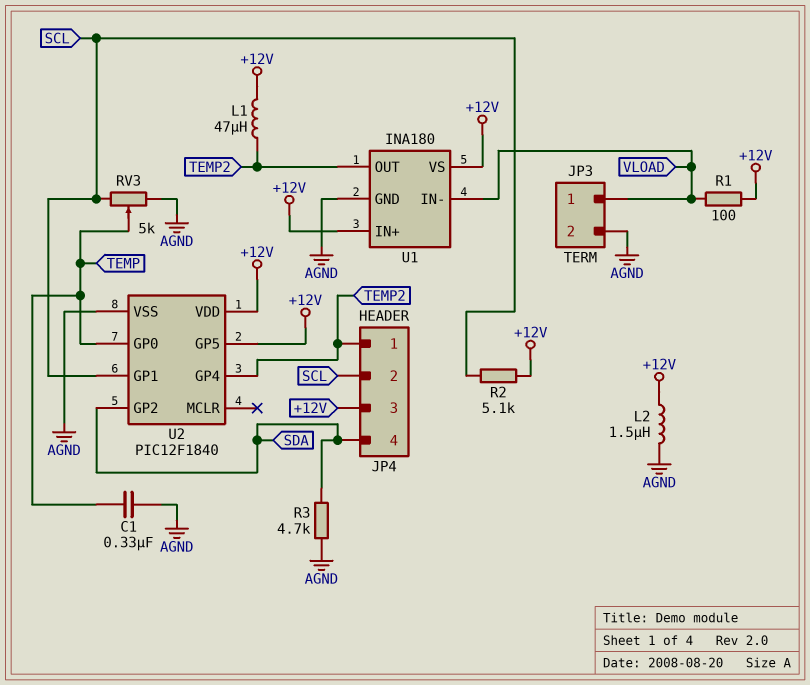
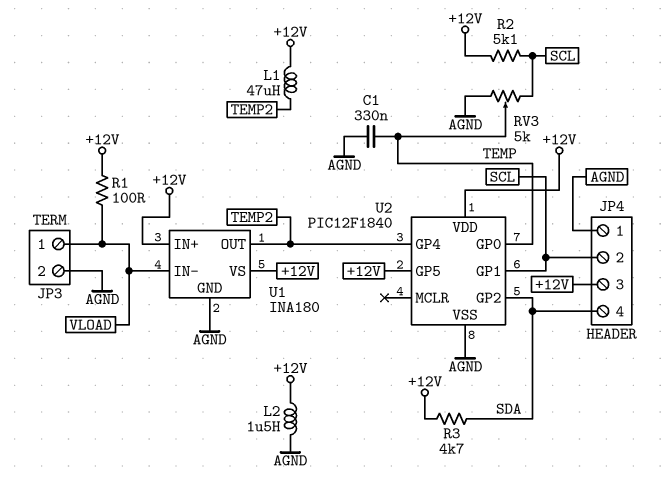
JP4 pin 1: TEMP2 -> AGND
R3: 4.7k (AGND, SDA) -> 4.7k (+12V, SDA)

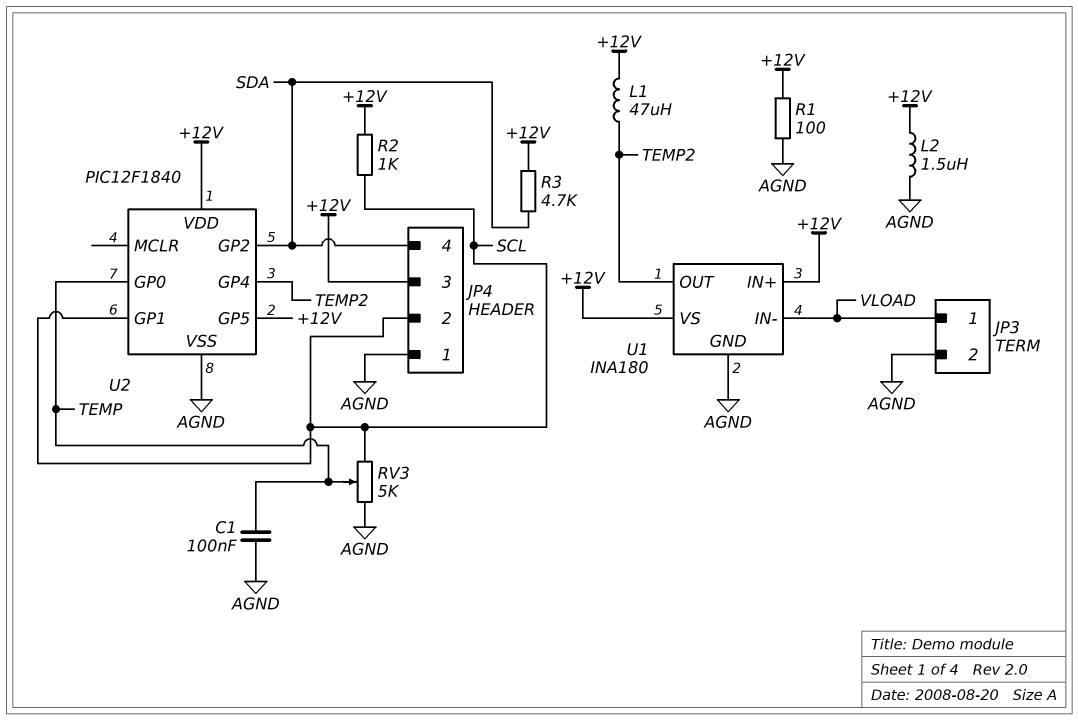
C1: 330nF (AGND, TEMP) -> 100nF (AGND, TEMP)
R1: 100 (+12V, VLOAD) -> 100 (+12V, AGND)
R2: 5.1k (+12V, SCL) -> 1k (+12V, SCL)

